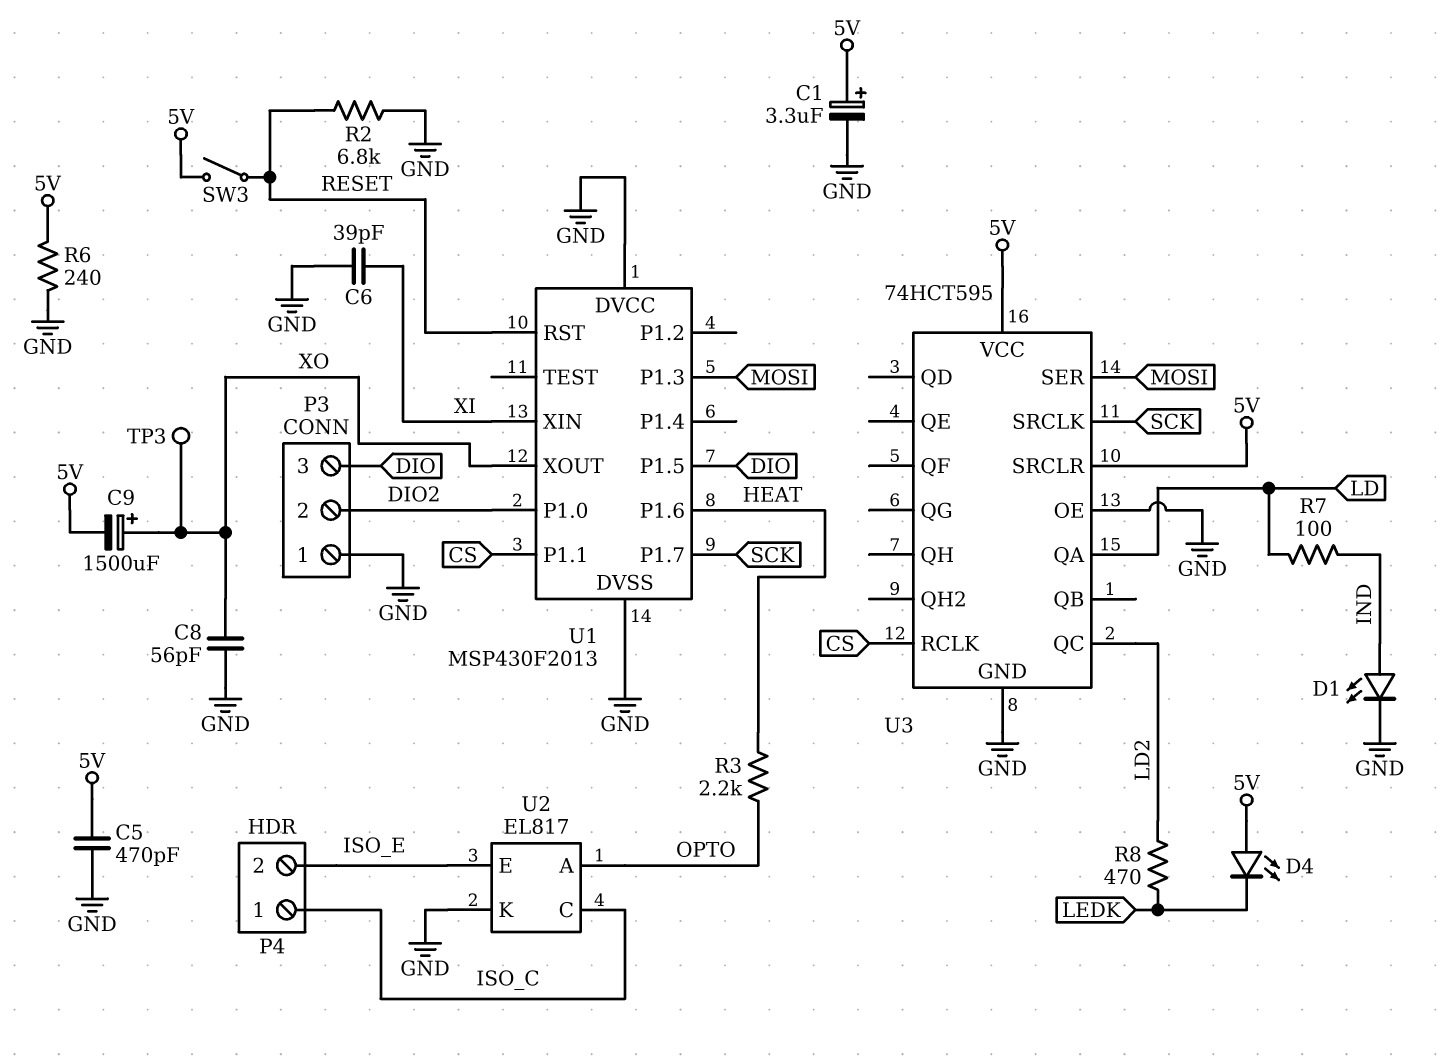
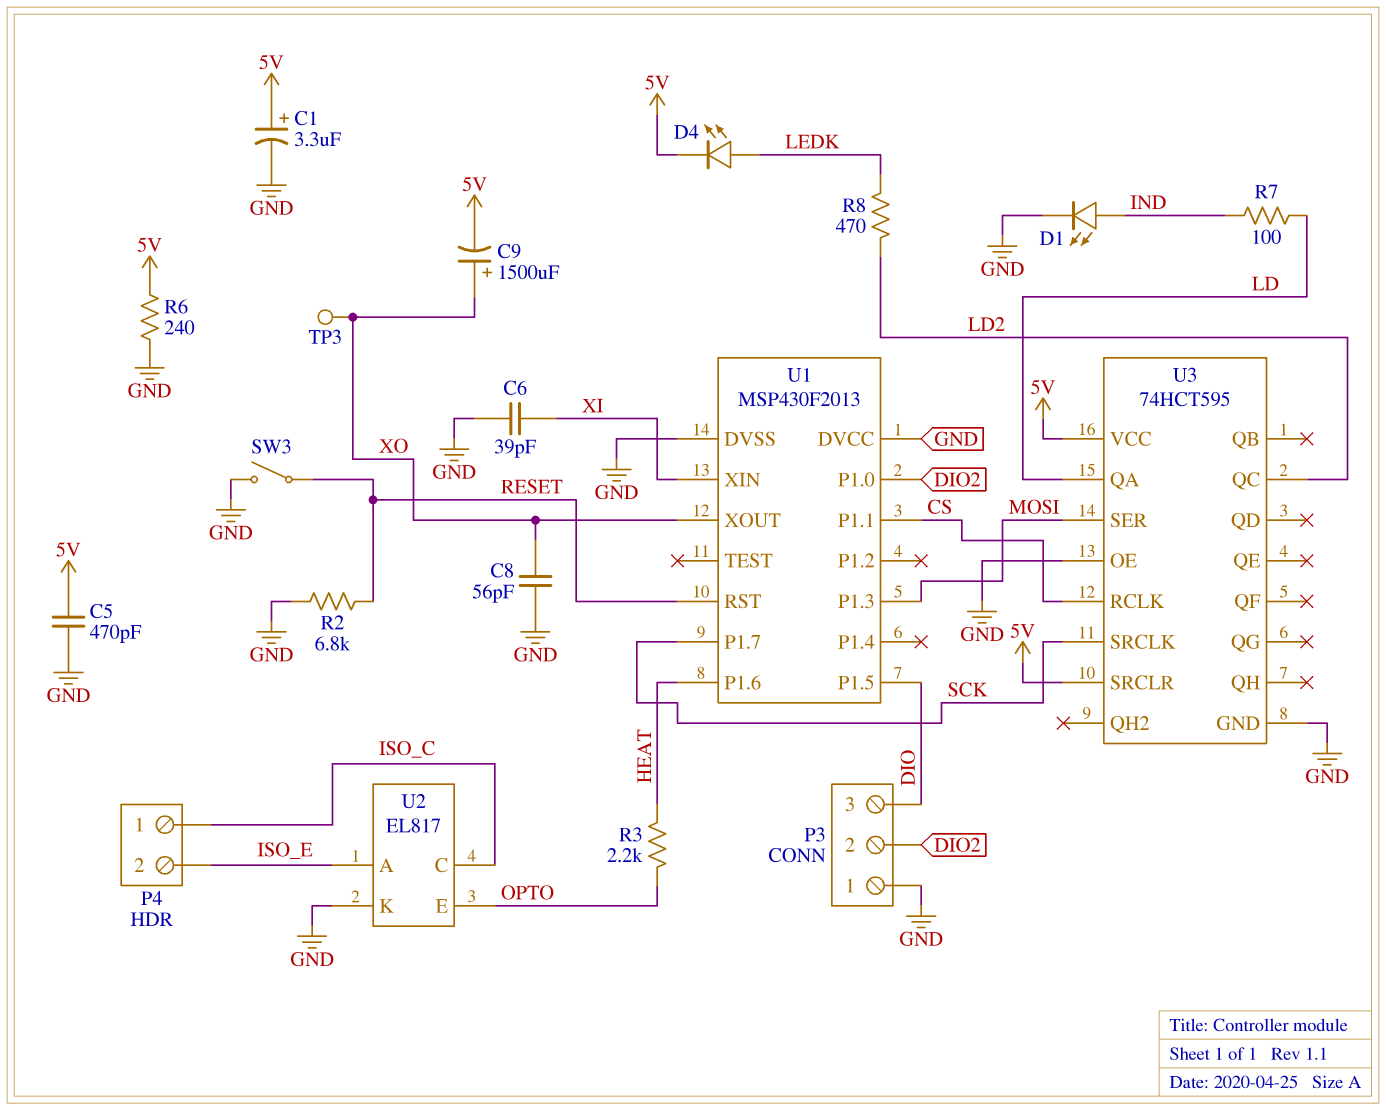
D4: LED (A 5V, K LEDK) -> LED (A LEDK, K 5V)
SW3: switch (5V, RESET) -> switch (GND, RESET)
U2 pin A: OPTO -> ISO_E
U2 pin E: ISO_E -> OPTO

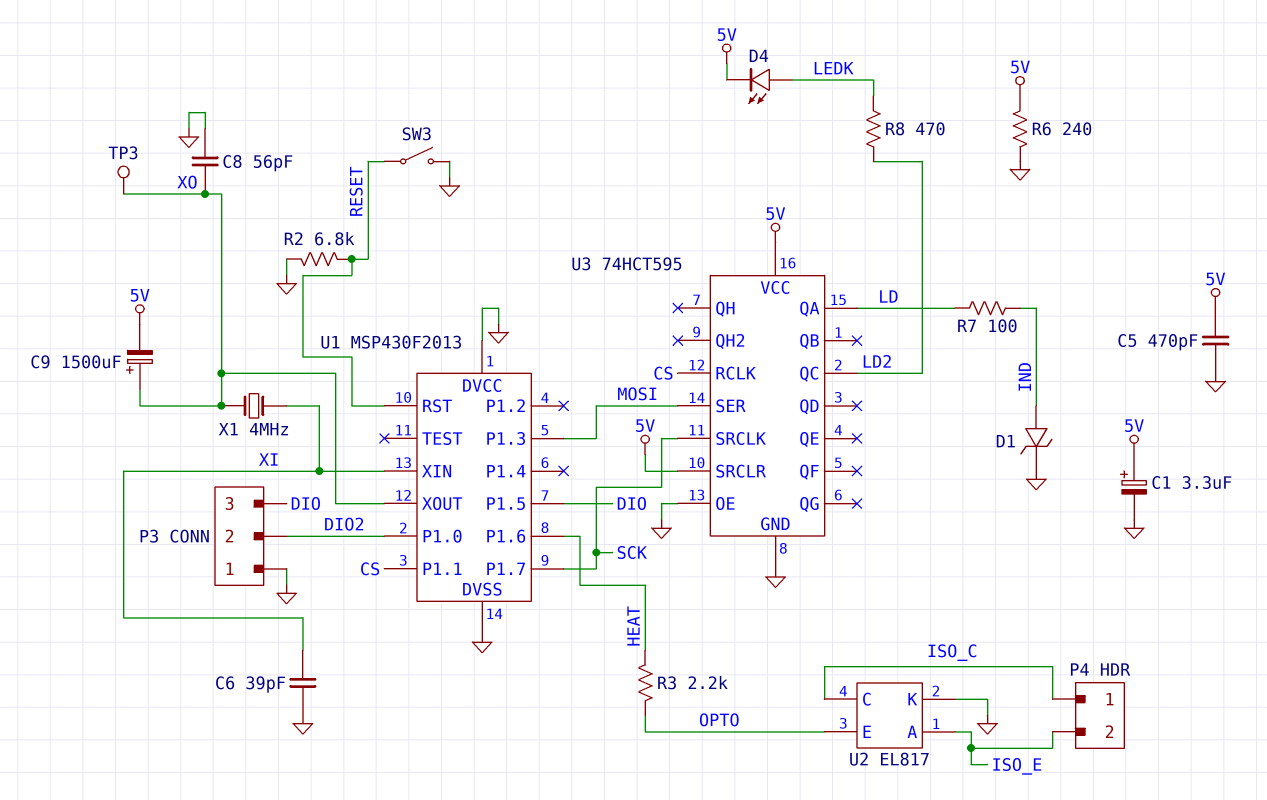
D1: LED (A IND, K GND) -> zener (A IND, K GND)
X1: none -> 4MHz (XI, XO)

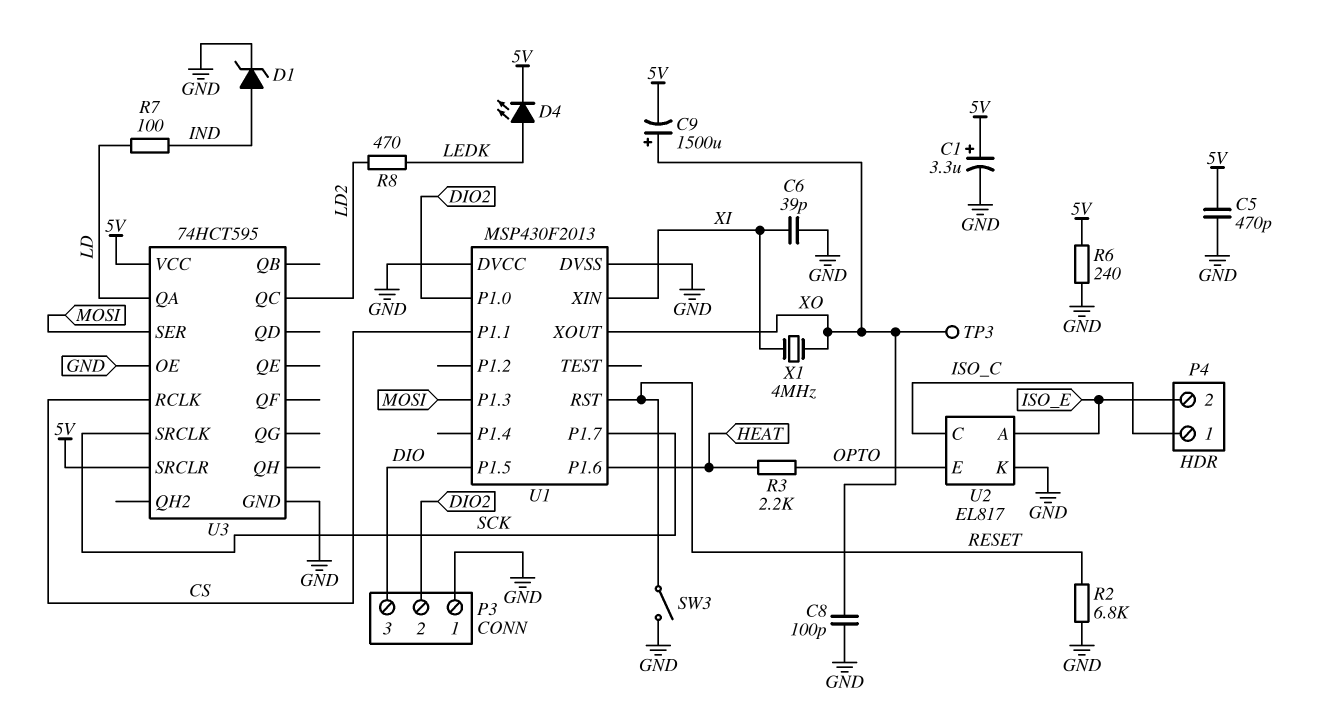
C8: 56pF (GND, XO) -> 100pF (GND, XO)

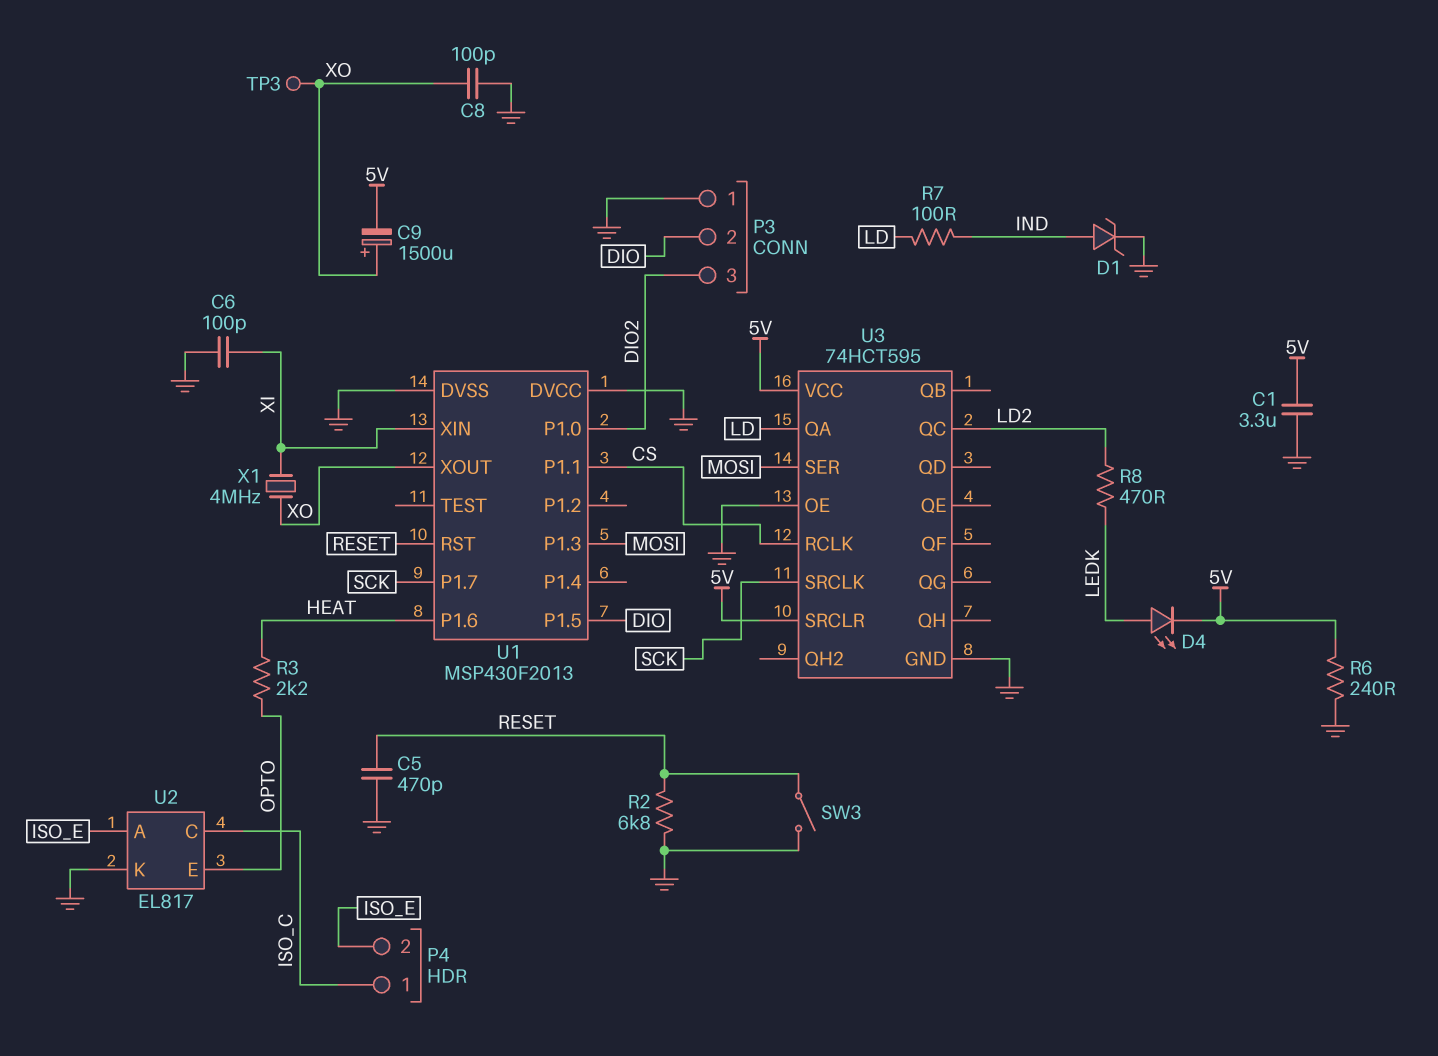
C1: 3.3uF (plus 5V, minus GND) -> 3.3uF (5V, GND)
C5: 470pF (5V, GND) -> 470pF (GND, RESET)
C6: 39pF (GND, XI) -> 100pF (GND, XI)
P3 pin 2: DIO2 -> DIO
P3 pin 3: DIO -> DIO2

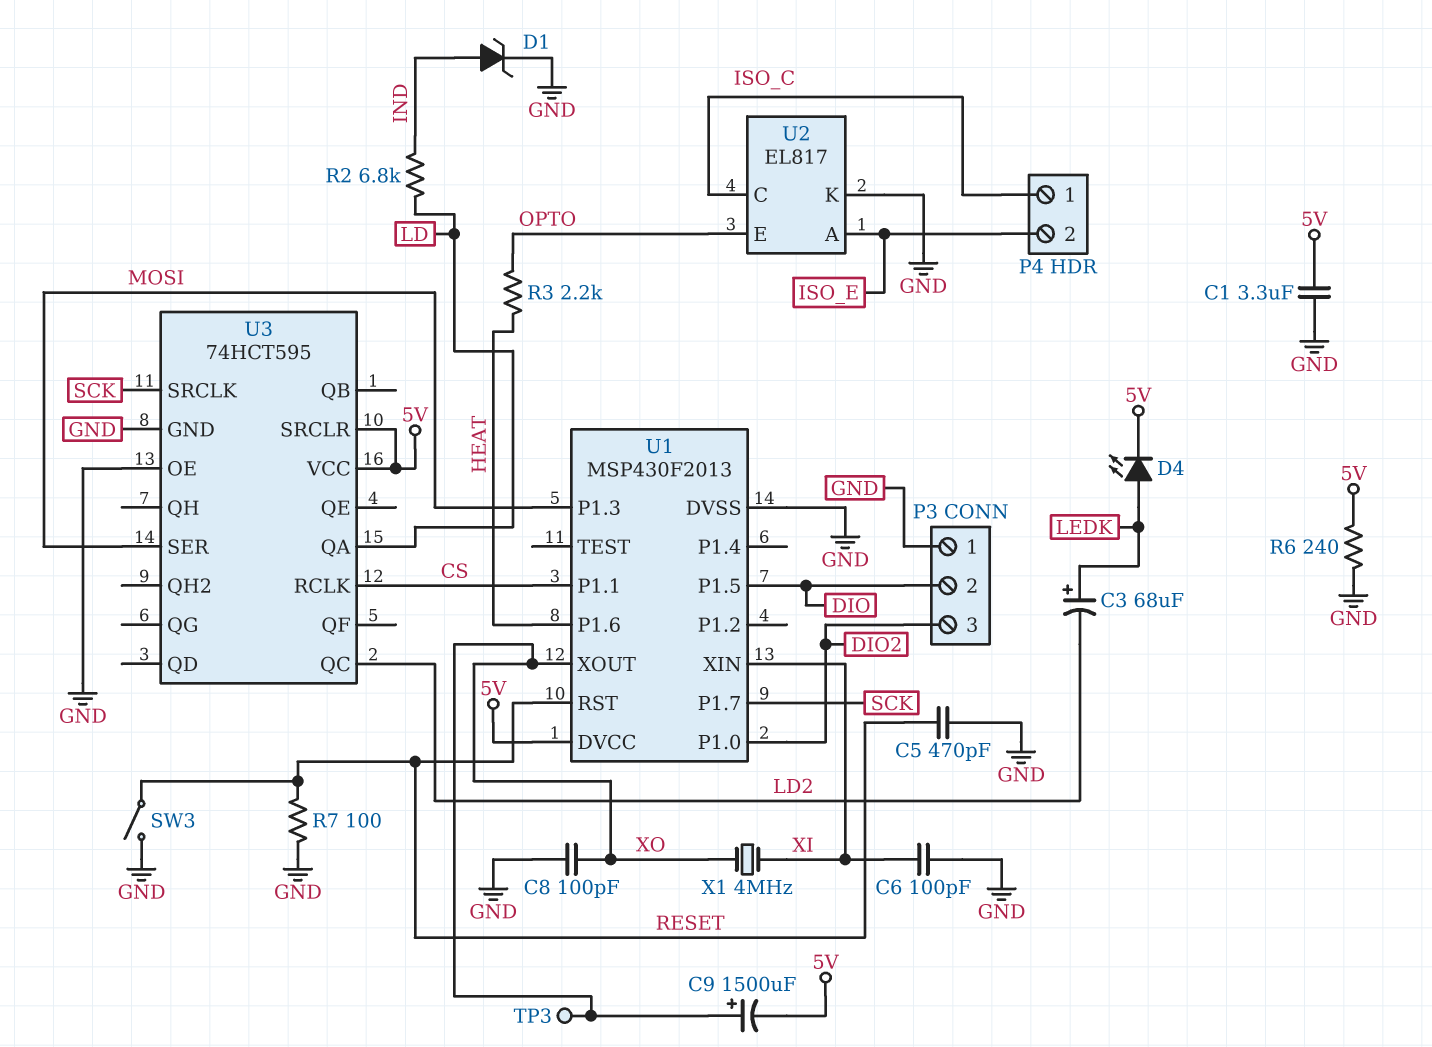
C3: none -> 68uF (plus LEDK, minus LD2)
R2: 6.8k (GND, RESET) -> 6.8k (IND, LD)
R7: 100 (IND, LD) -> 100 (GND, RESET)
R8: 470 (LD2, LEDK) -> none
U1 pin DVCC: GND -> 5V

